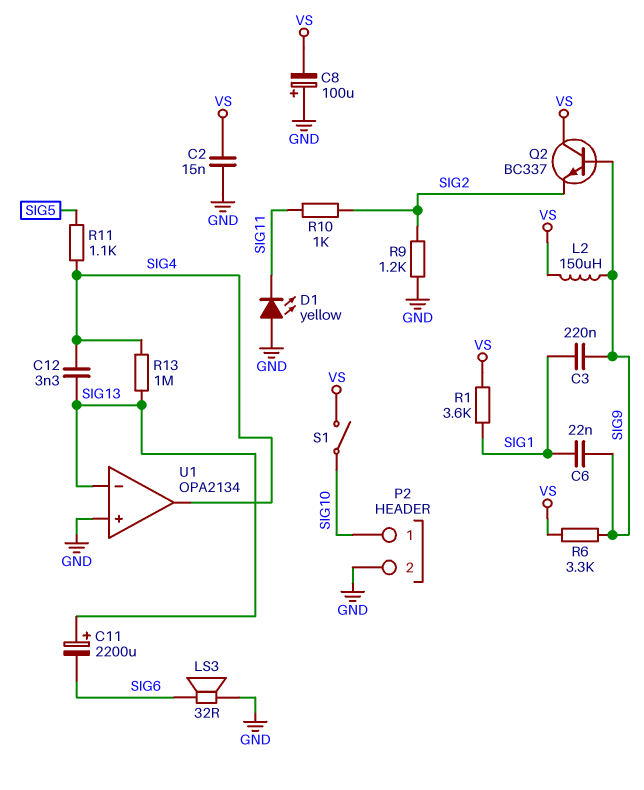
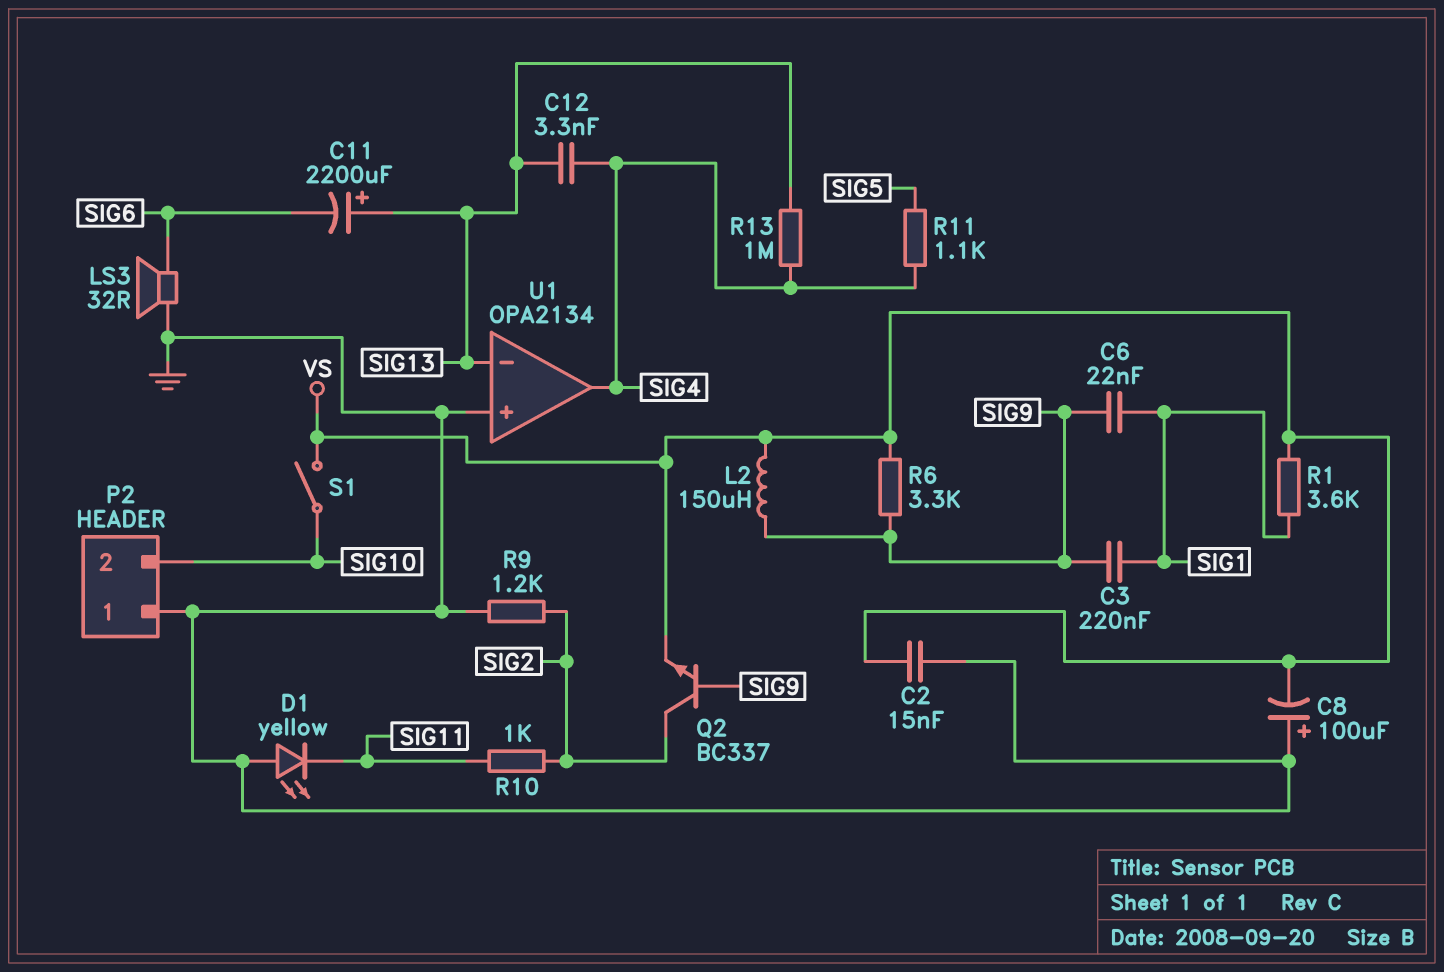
P2 pin 1: SIG10 -> GND
P2 pin 2: GND -> SIG10
Q2: NPN BC337 (B SIG9, C VS, E SIG2) -> NPN BC337 (B SIG9, C SIG2, E VS)

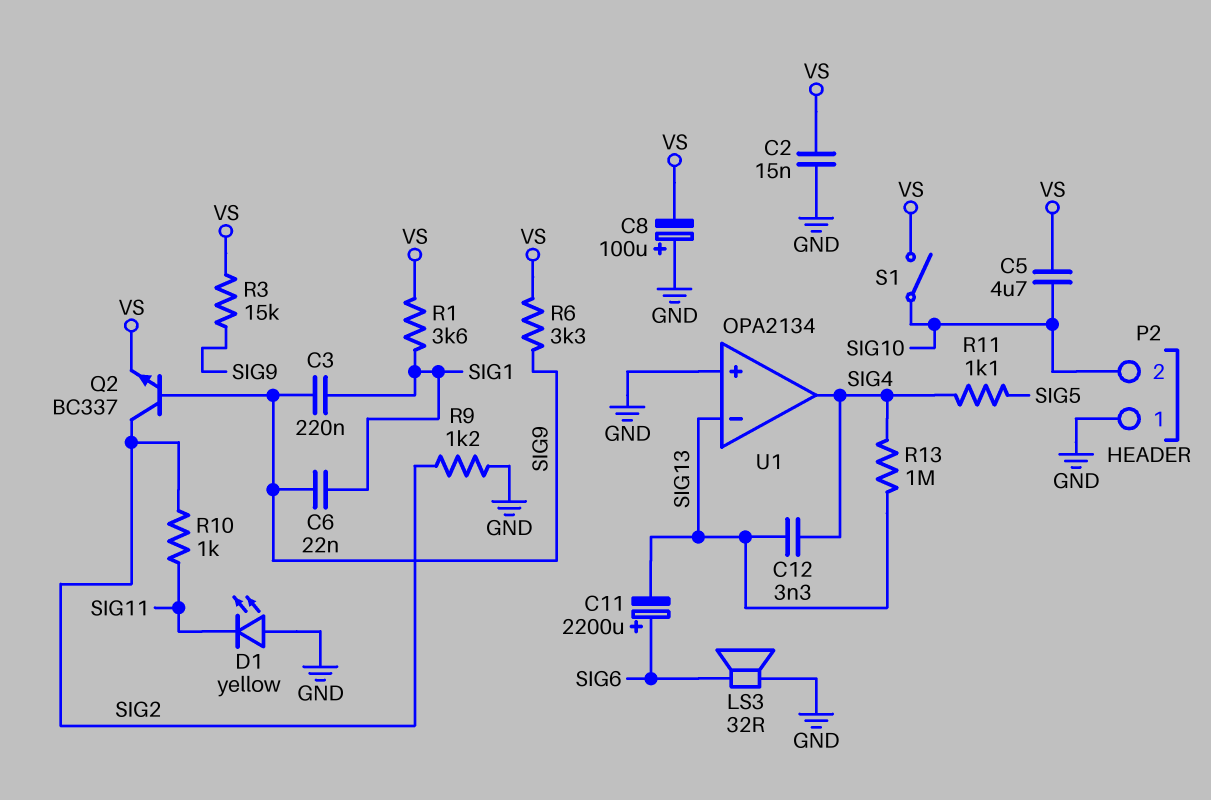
C5: none -> 4.7uF (SIG10, VS)
C11: 2200uF (plus SIG13, minus SIG6) -> 2200uF (plus SIG6, minus SIG13)
L2: 150uH (SIG9, VS) -> none
R3: none -> 15k (SIG9, VS)

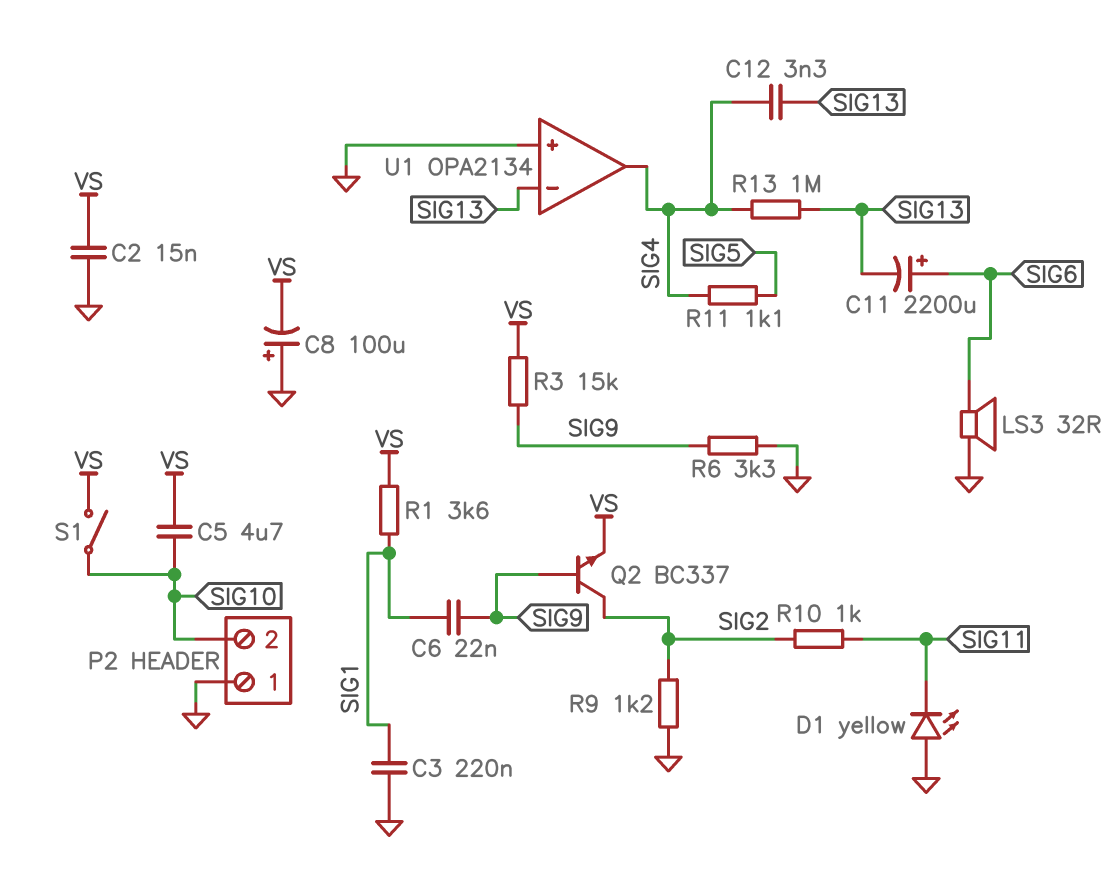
C3: 220nF (SIG1, SIG9) -> 220nF (GND, SIG1)
R6: 3.3k (SIG9, VS) -> 3.3k (GND, SIG9)

